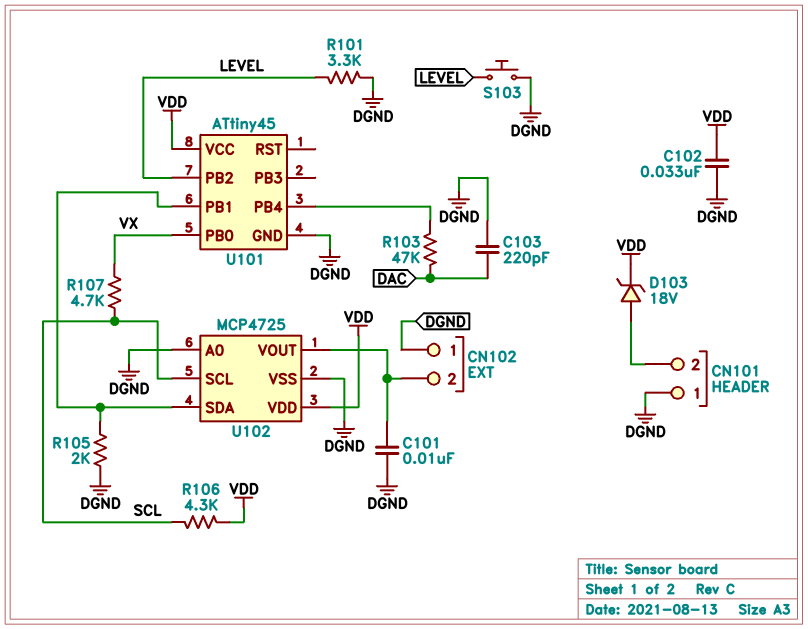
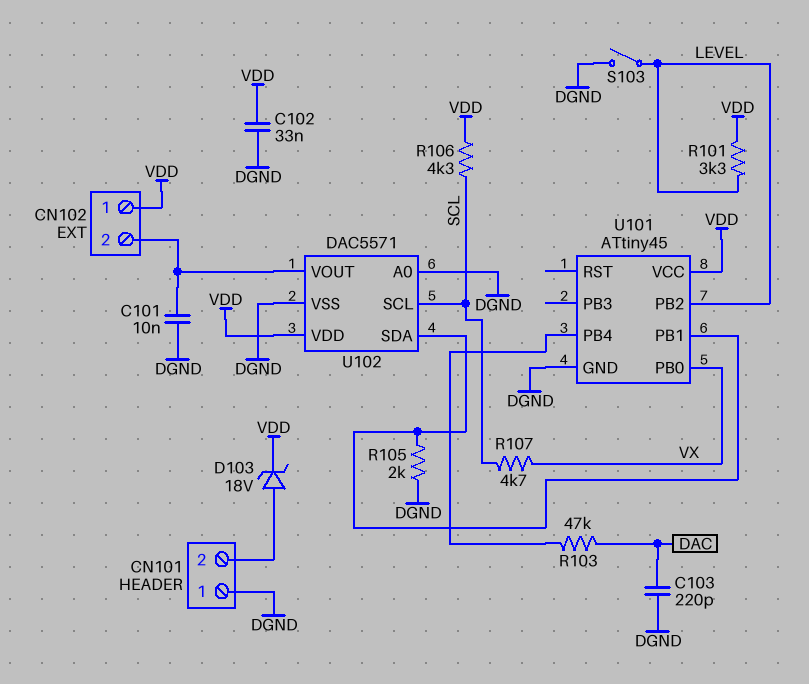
CN102 pin 1: DGND -> VDD
R101: 3.3k (DGND, LEVEL) -> 3.3k (LEVEL, VDD)
S103: button (DGND, LEVEL) -> switch (DGND, LEVEL)
U102: MCP4725 -> DAC5571

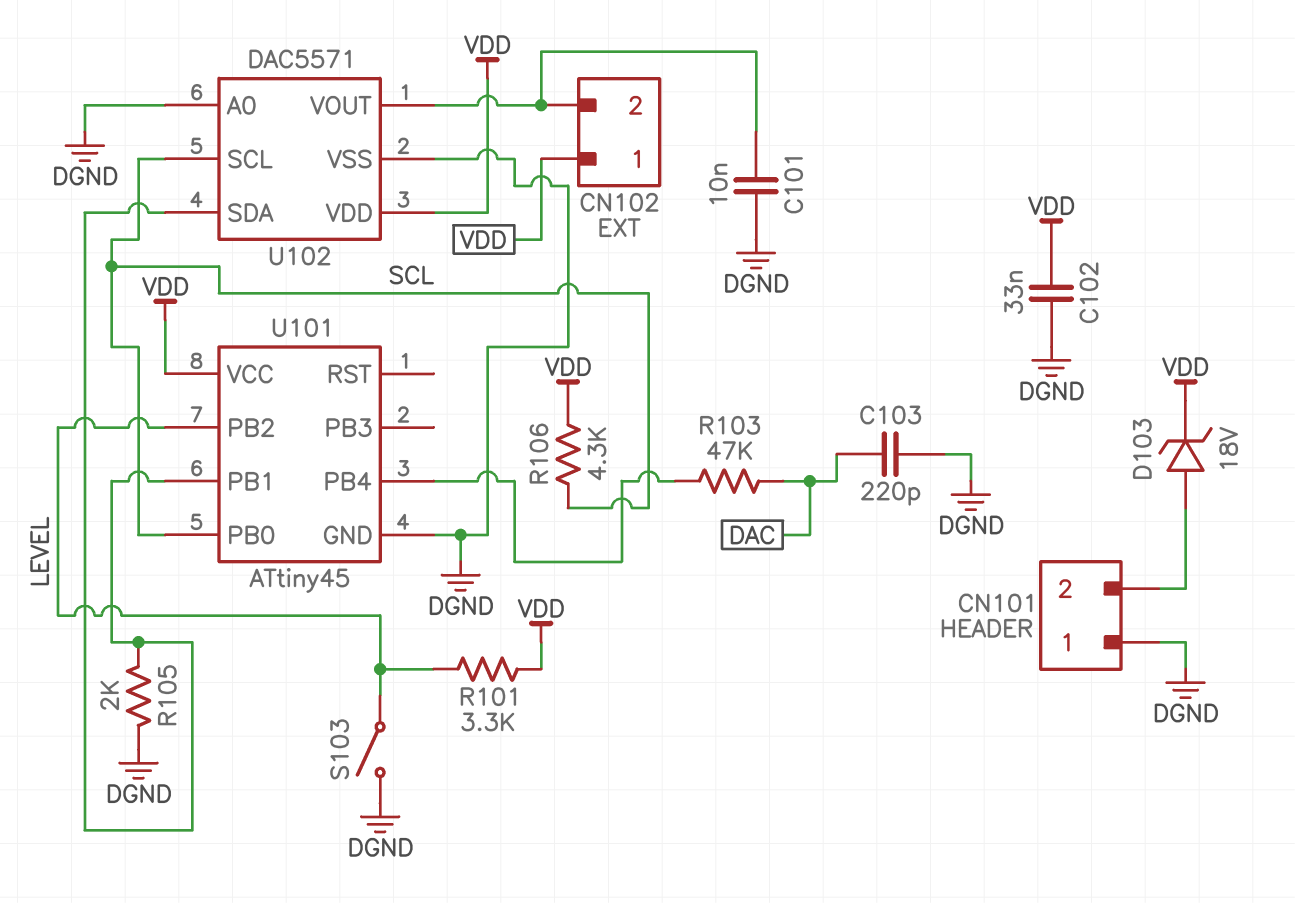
R107: 4.7k (SCL, VX) -> none
U101 pin PB0: VX -> SCL

